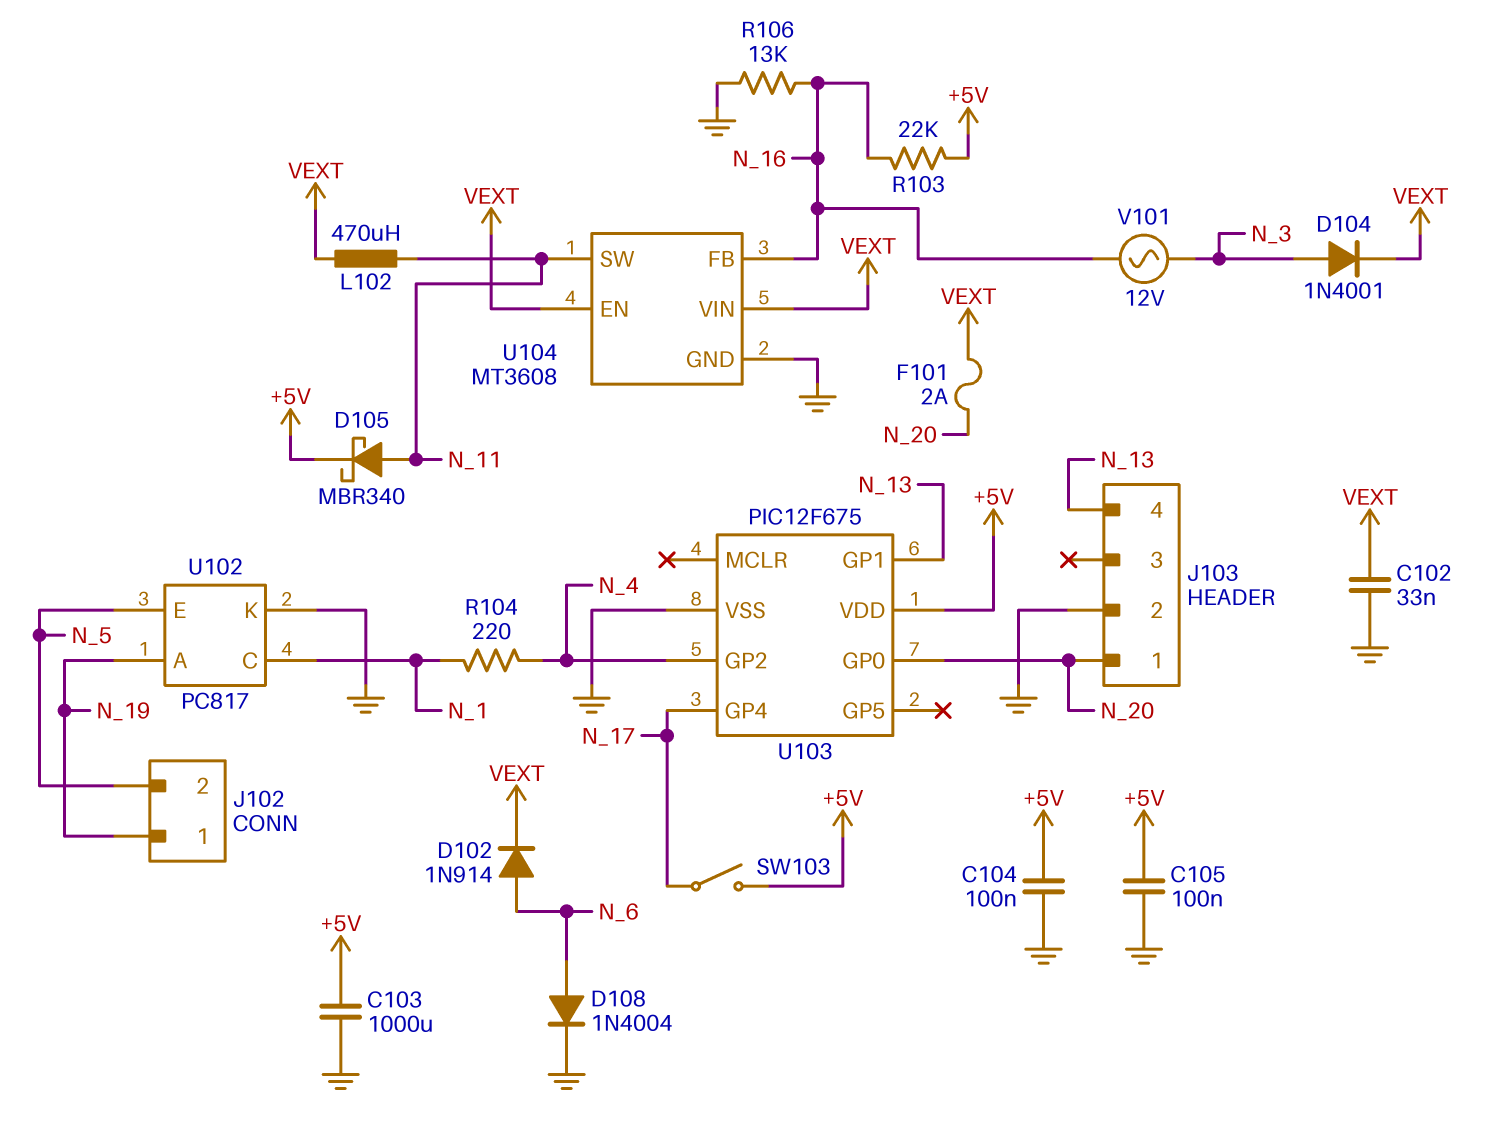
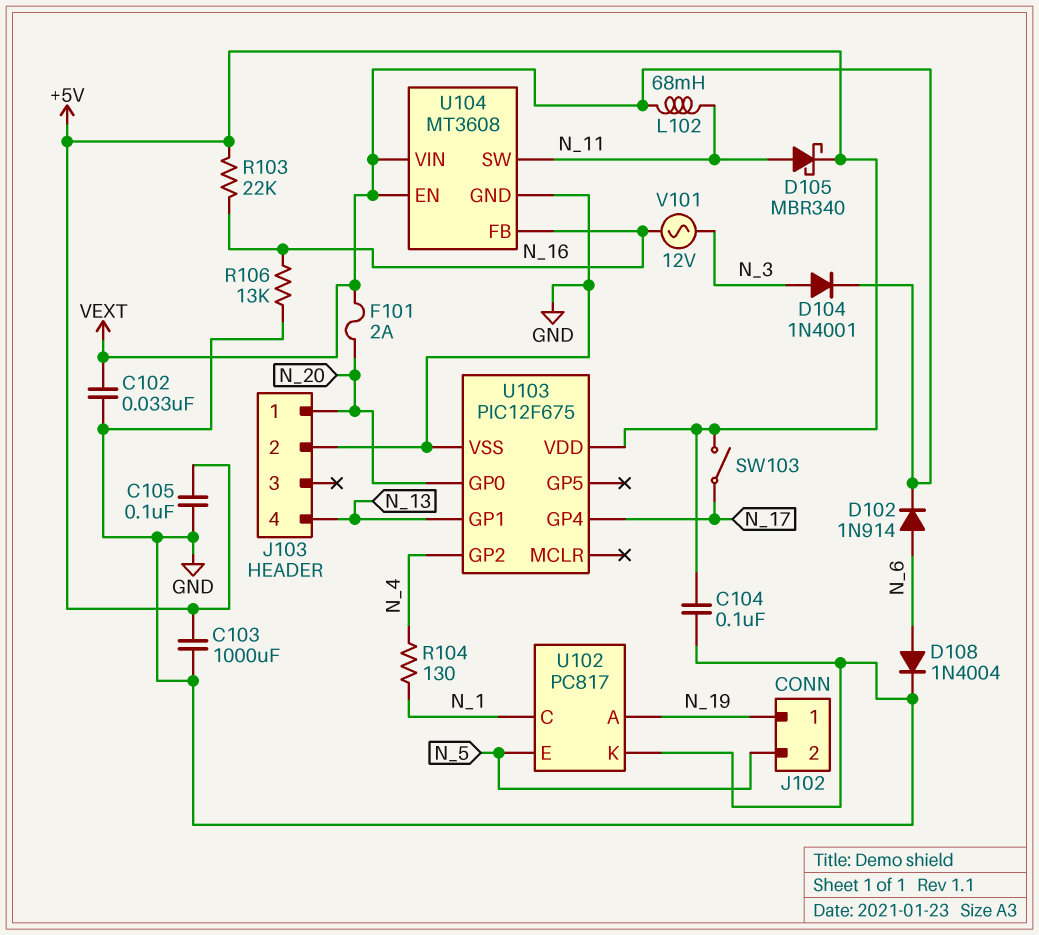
L102: 470uH (N_11, VEXT) -> 68mH (N_11, VEXT)
R104: 220 (N_1, N_4) -> 130 (N_1, N_4)

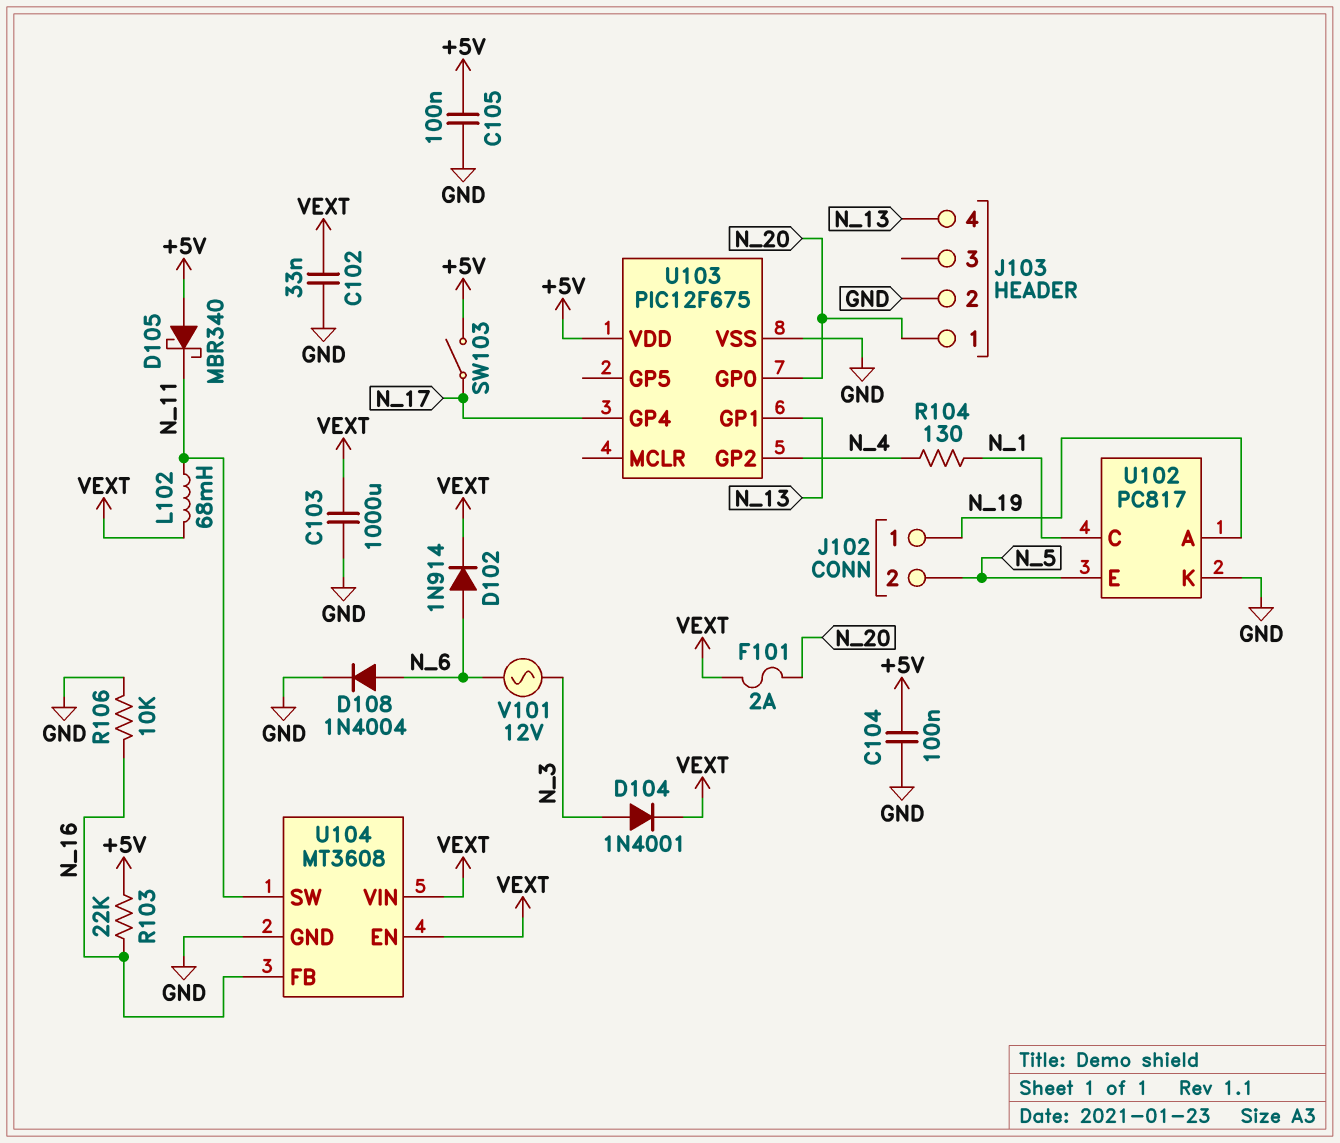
C103: 1000uF (+5V, GND) -> 1000uF (GND, VEXT)
D105: schottky MBR340 (A N_11, K +5V) -> schottky MBR340 (A +5V, K N_11)
R106: 13k (GND, N_16) -> 10k (GND, N_16)
V101: AC 12V (N_3, N_16) -> AC 12V (N_3, N_6)

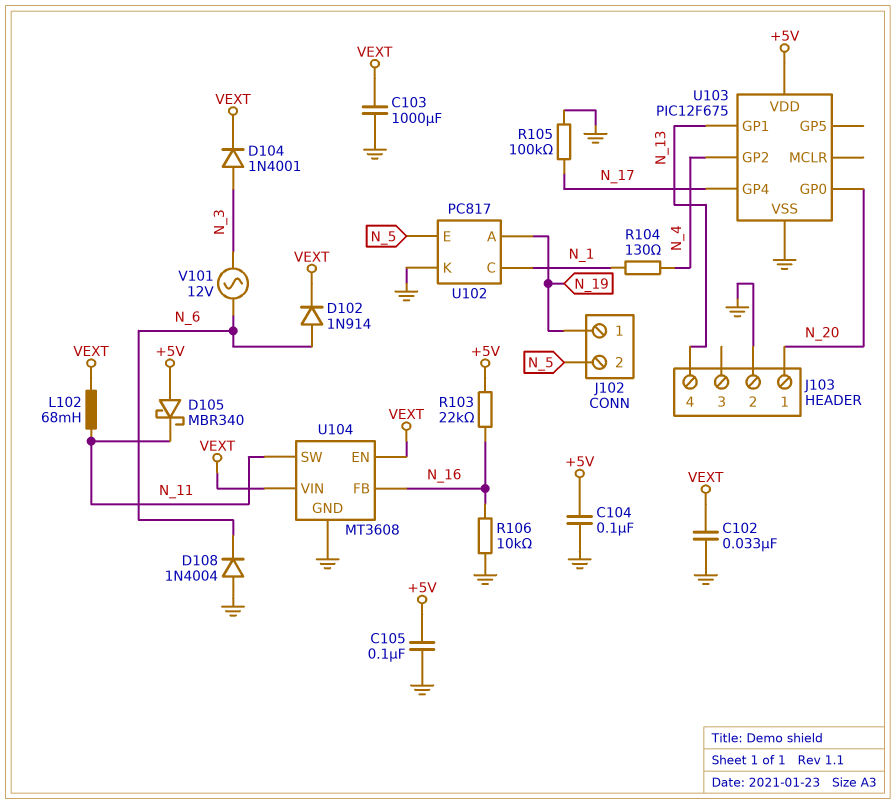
D108: diode 1N4004 (A N_6, K GND) -> diode 1N4004 (A GND, K N_6)
F101: 2A (N_20, VEXT) -> none
R105: none -> 100k (GND, N_17)
SW103: switch (+5V, N_17) -> none

